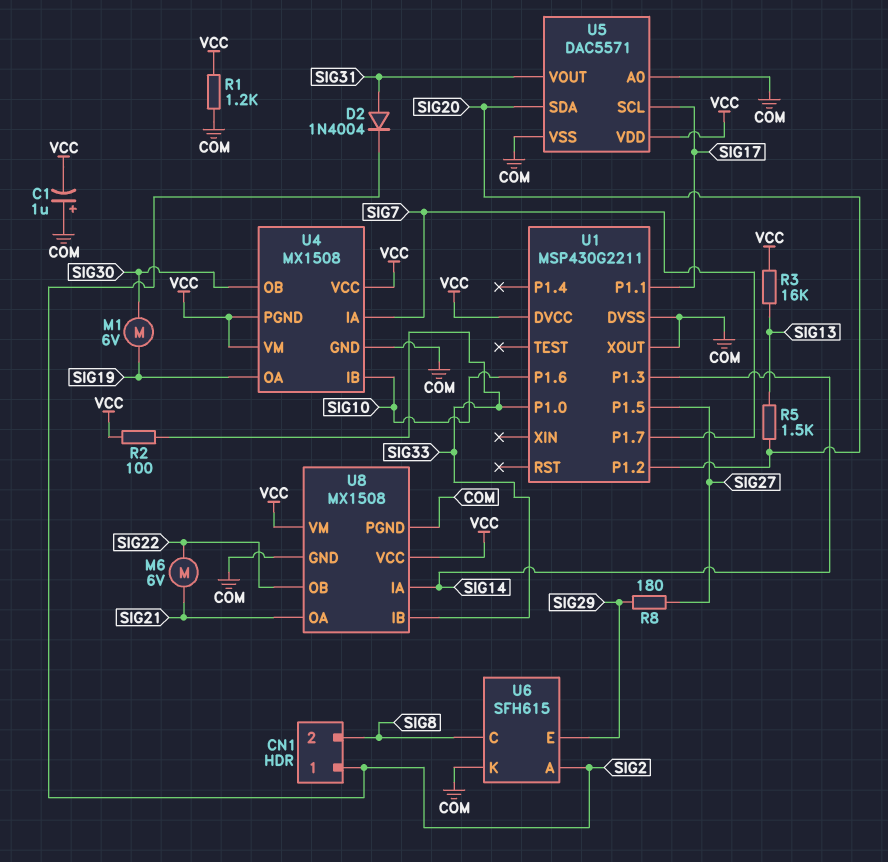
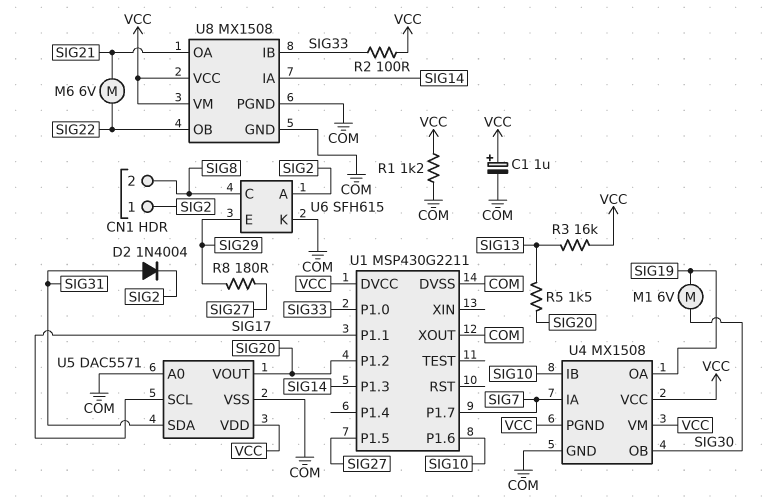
C1: 1uF (plus COM, minus VCC) -> 1uF (plus VCC, minus COM)
U5 pin SDA: SIG20 -> SIG31
U5 pin VOUT: SIG31 -> SIG20

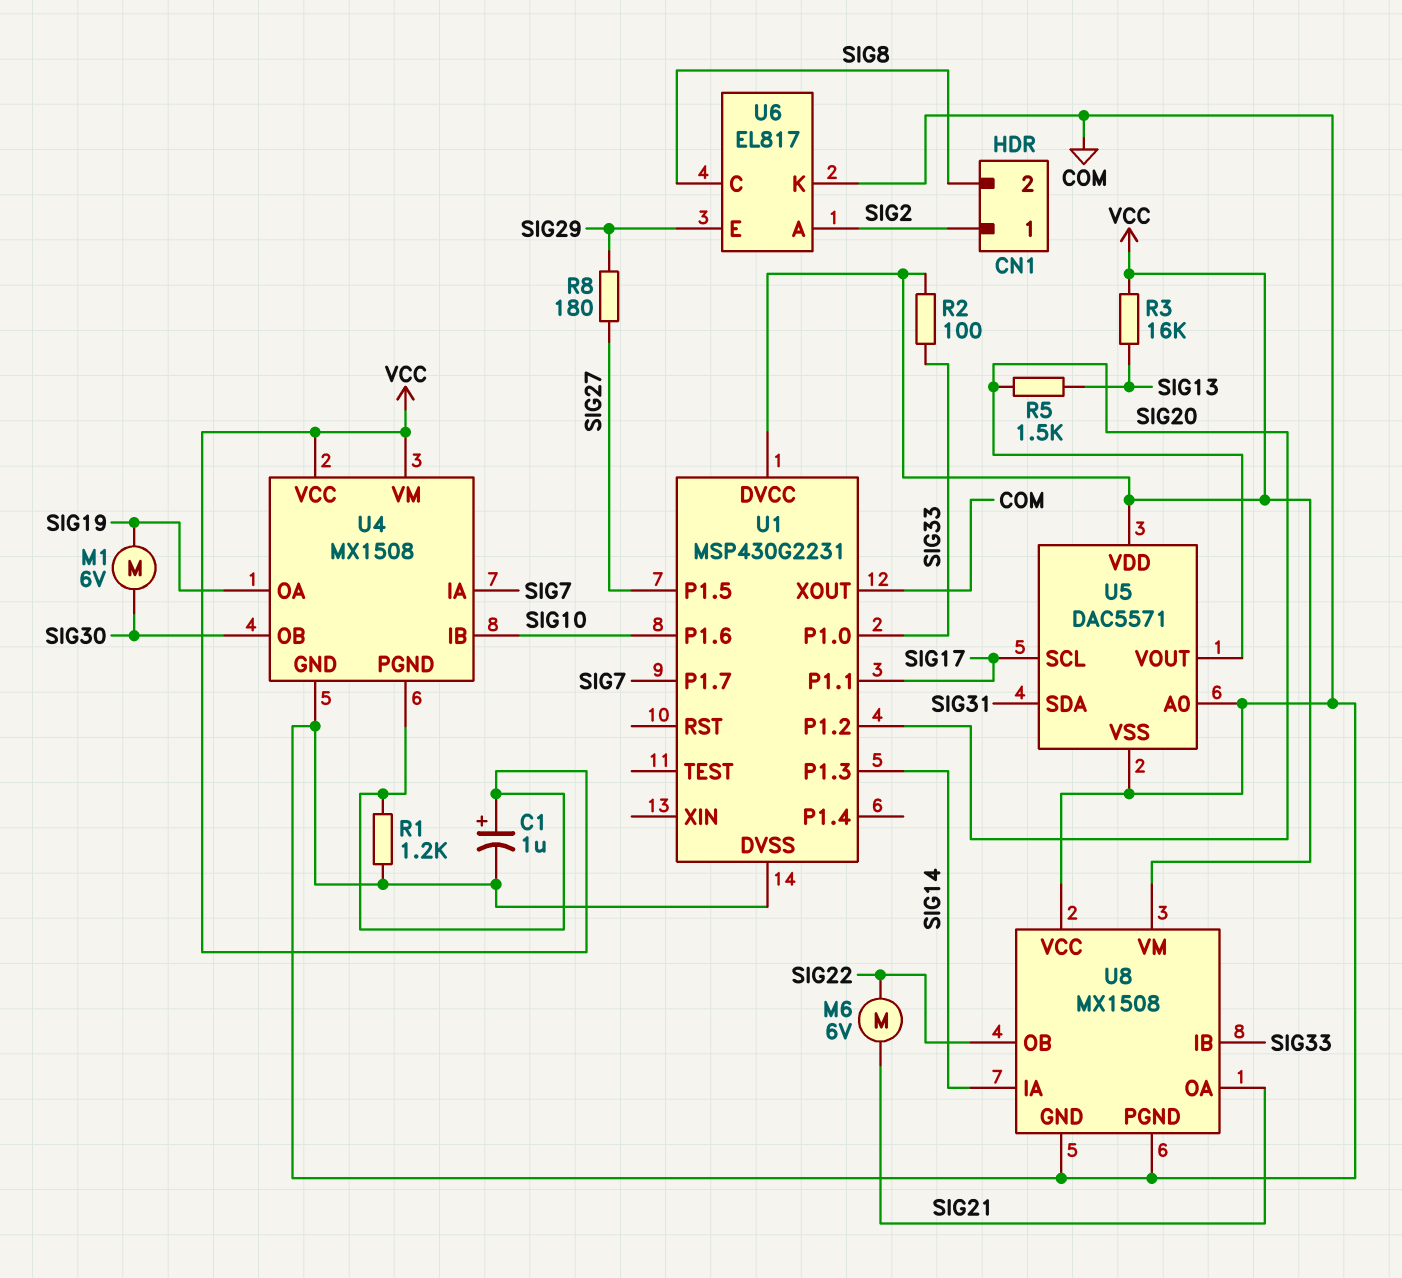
D2: diode 1N4004 (A SIG31, K SIG2) -> none
U1: MSP430G2211 -> MSP430G2231
U6: SFH615 -> EL817
U8 pin VCC: VCC -> COM

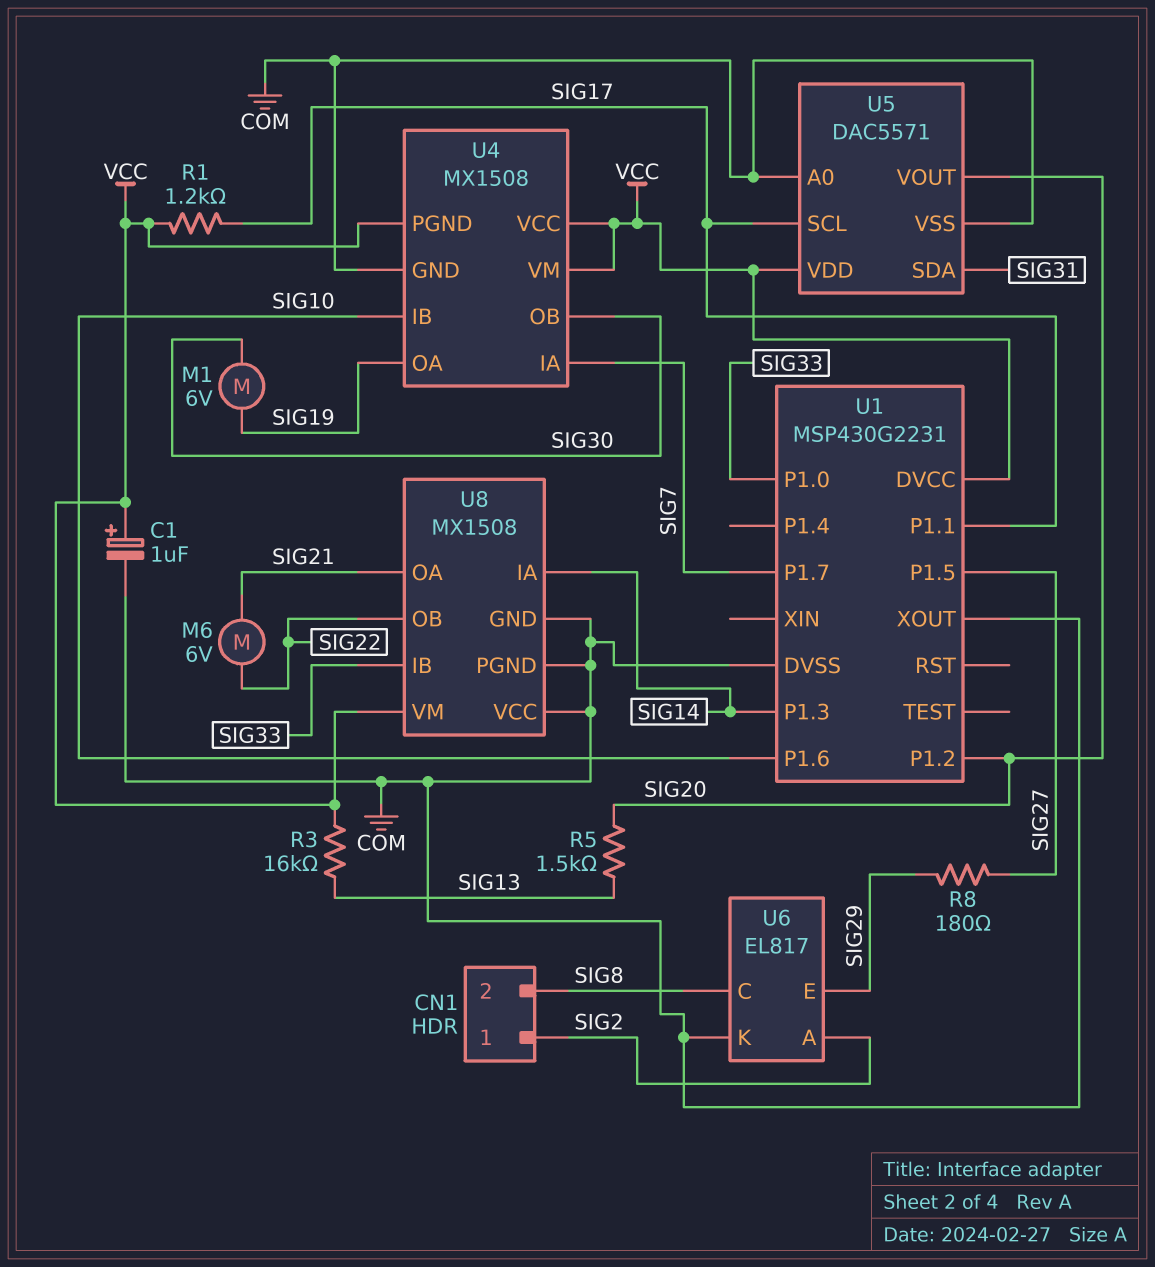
R1: 1.2k (COM, VCC) -> 1.2k (SIG17, VCC)
R2: 100 (SIG33, VCC) -> none

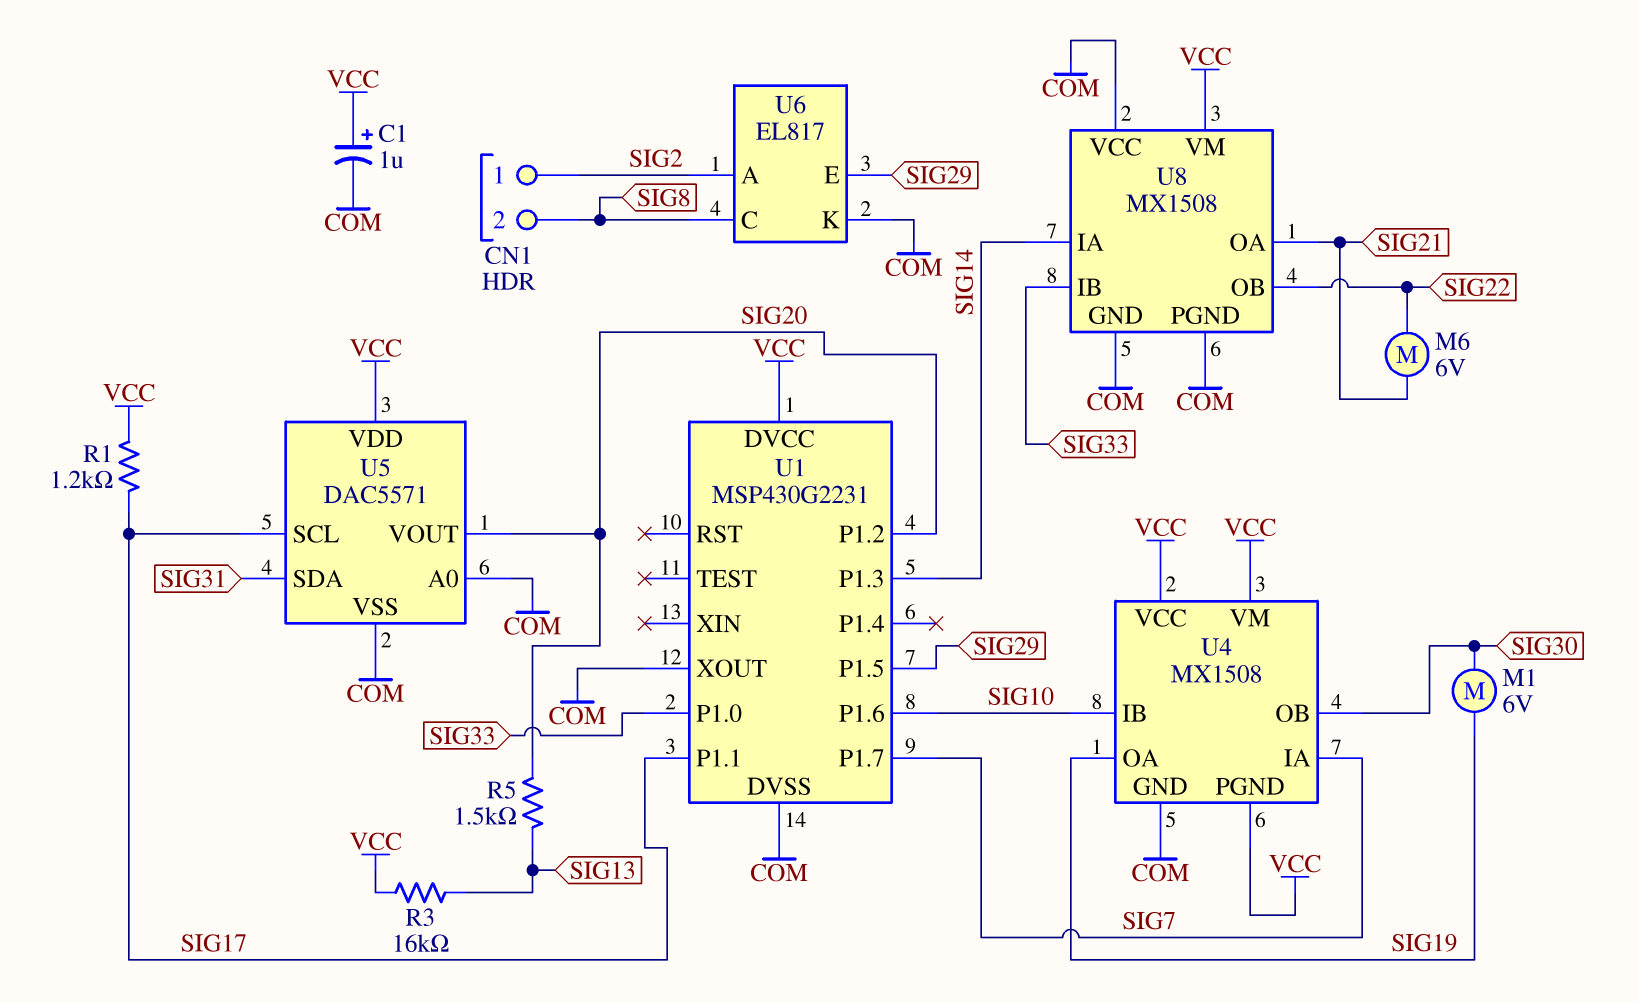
R8: 180 (SIG27, SIG29) -> none
U1 pin P1.5: SIG27 -> SIG29

